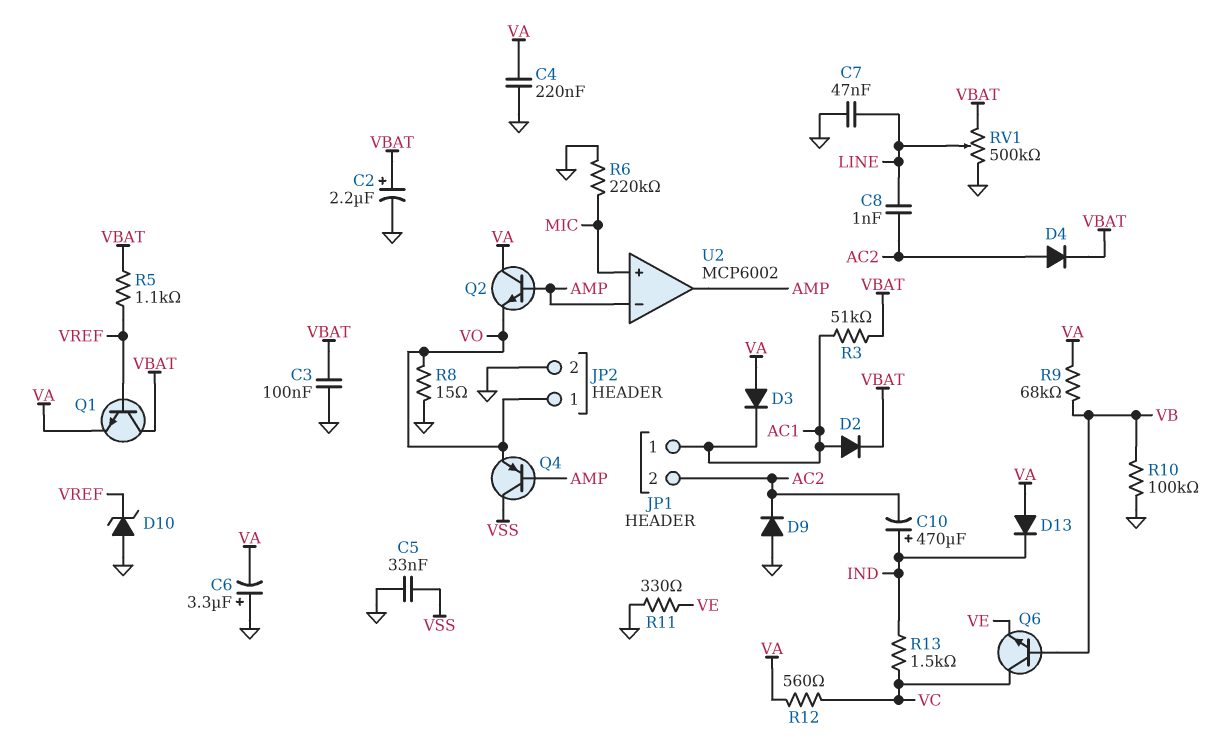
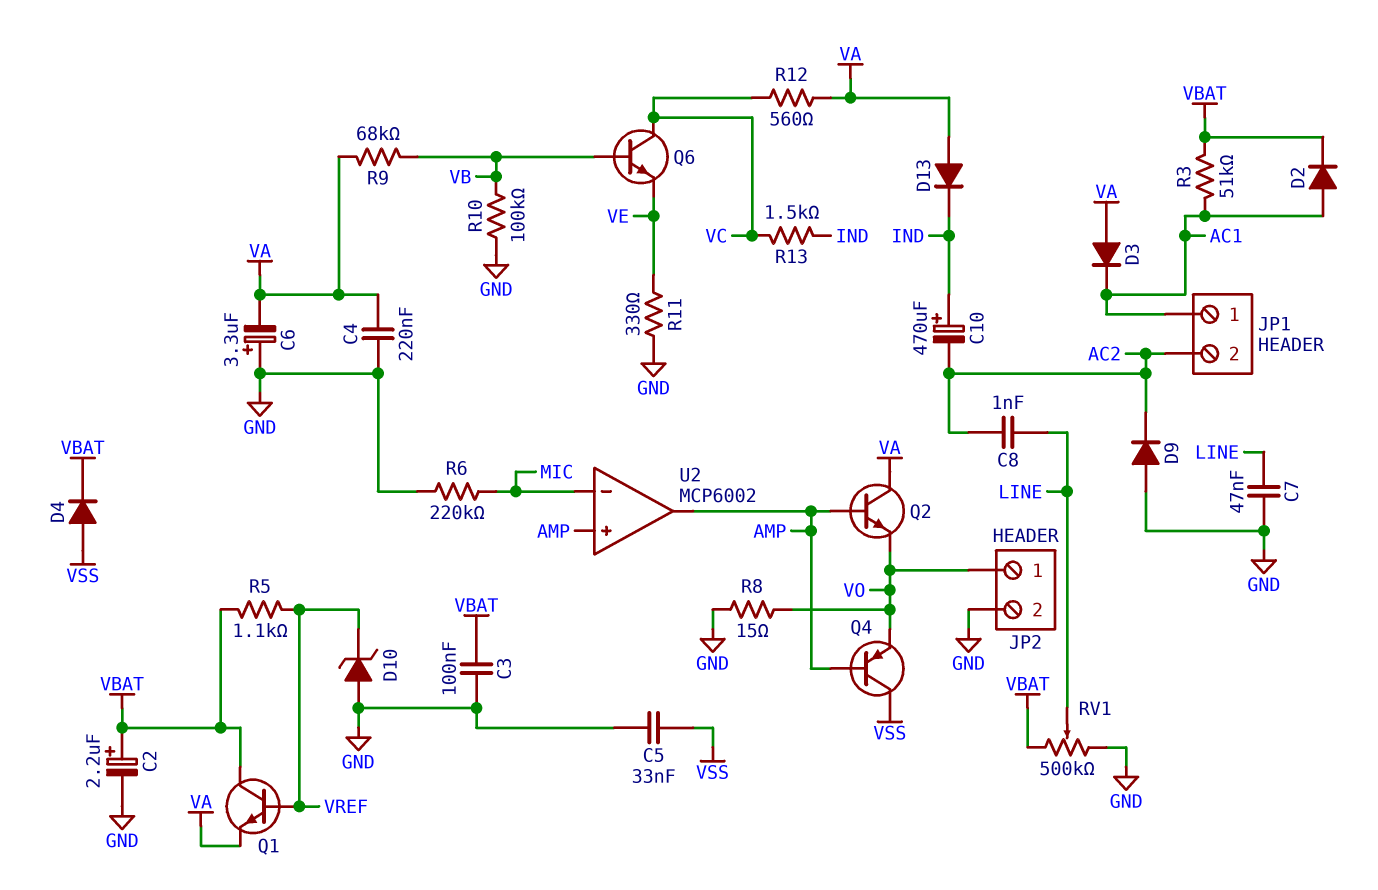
D4: diode (A AC2, K VBAT) -> diode (A VSS, K VBAT)
U2 pin in+: MIC -> AMP
U2 pin in-: AMP -> MIC

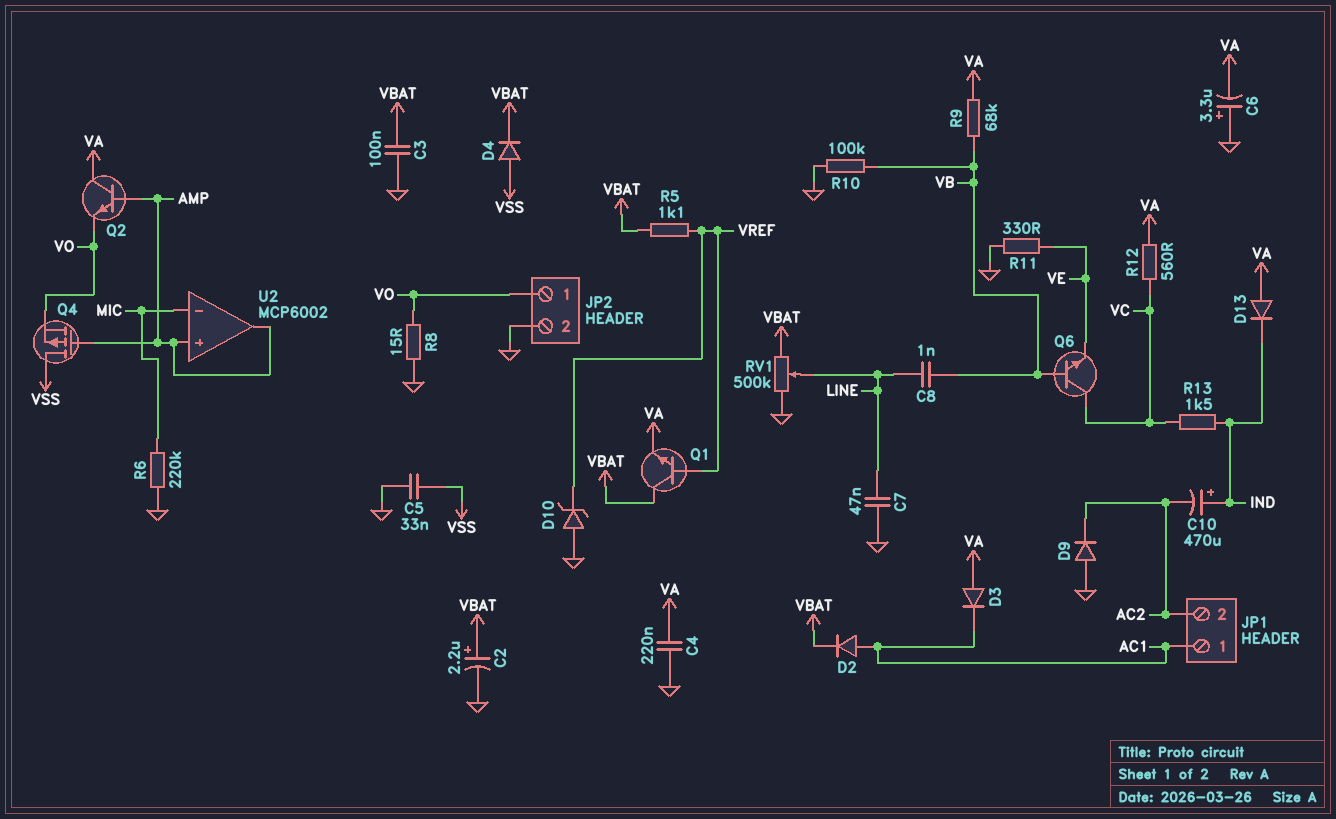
C8: 1nF (AC2, LINE) -> 1nF (LINE, VB)
Q4: PNP (B AMP, C VSS, E VO) -> PMOS (G AMP, D VSS, S VO)
R3: 51k (AC1, VBAT) -> none

